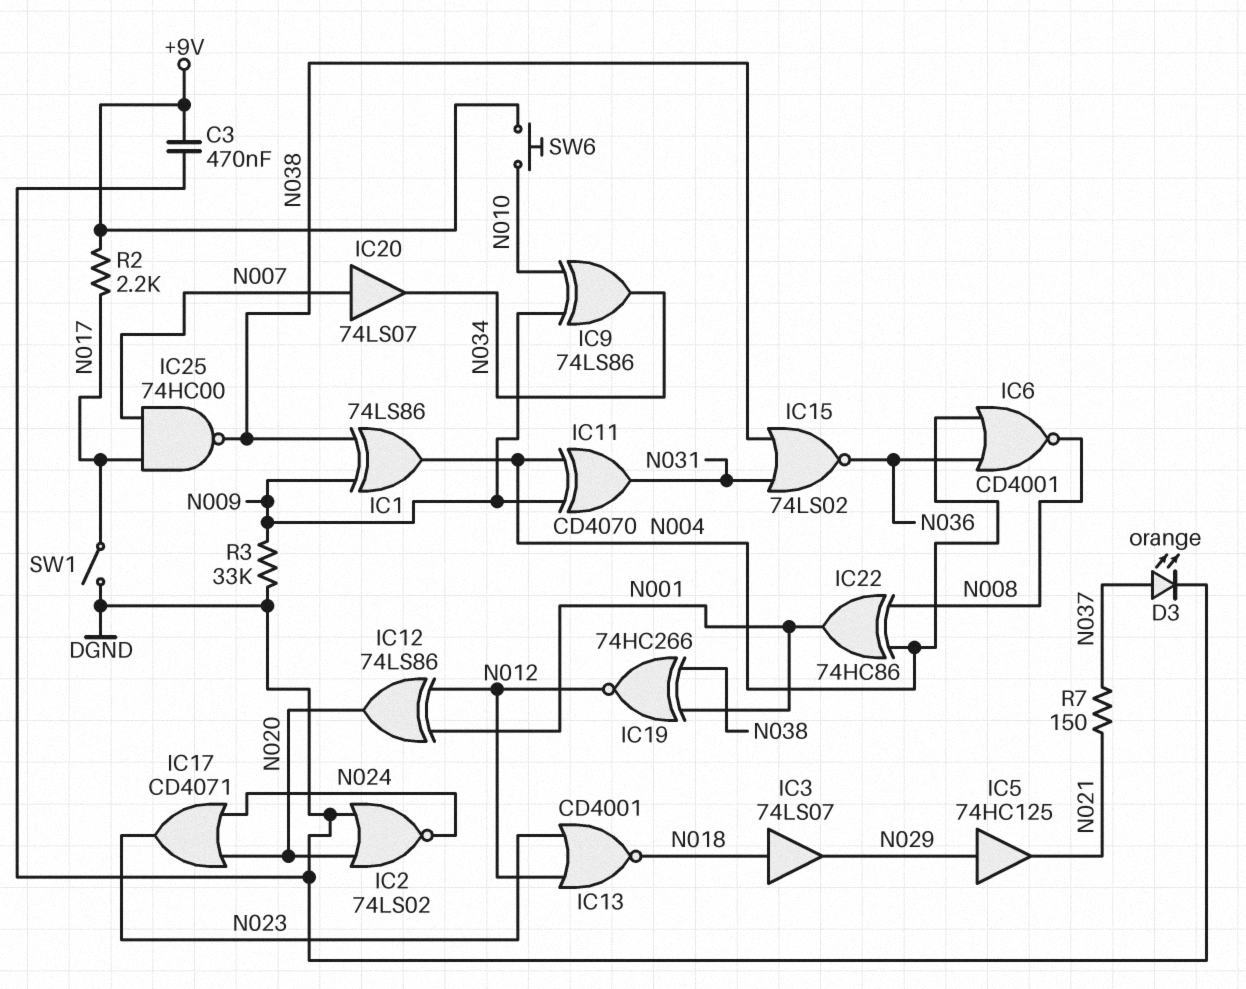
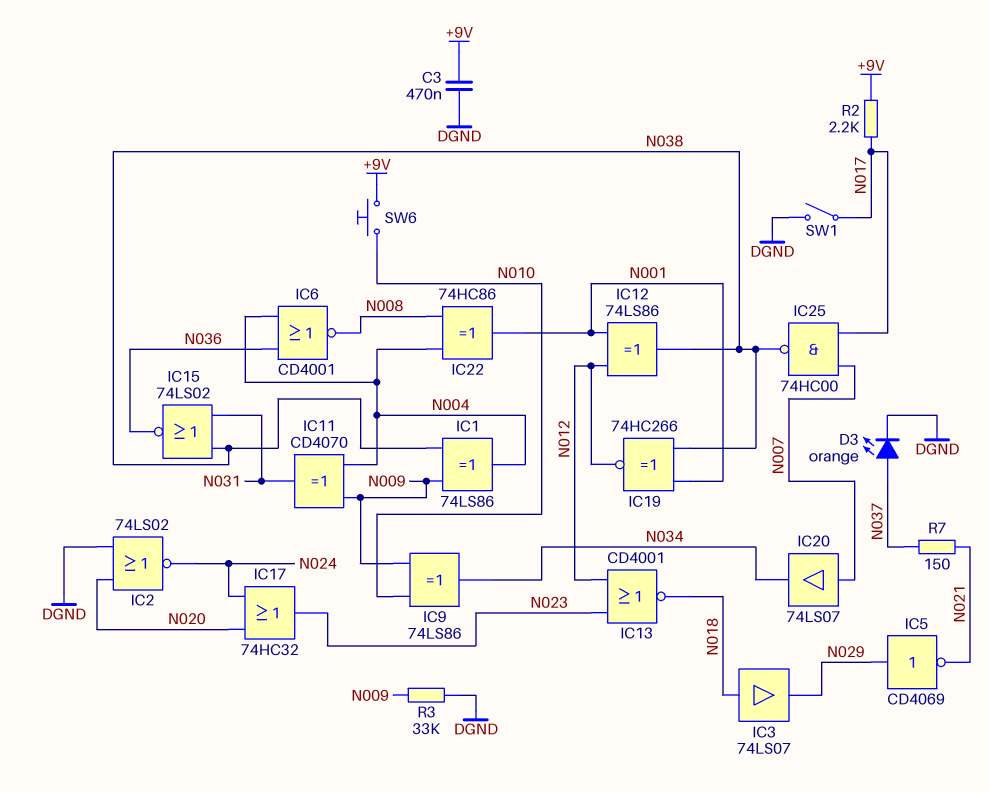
IC5: buffer 74HC125 (in N029, out N021) -> NOT CD4069 (in N029, out N021)
IC12: XOR 74LS86 (in N001, in N012, out N020) -> XOR 74LS86 (in N001, in N012, out N038)
IC17: OR CD4071 (in N020, in N024, out N023) -> OR 74HC32 (in N020, in N024, out N023)

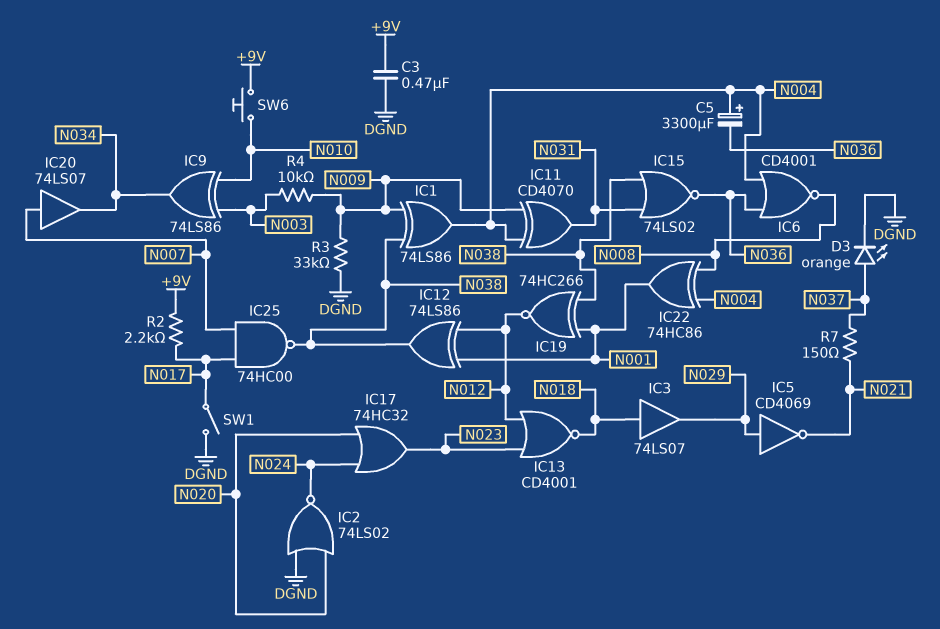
C5: none -> 3300uF (plus N004, minus N036)
IC9: XOR 74LS86 (in N009, in N010, out N034) -> XOR 74LS86 (in N003, in N010, out N034)
R4: none -> 10k (N003, N009)

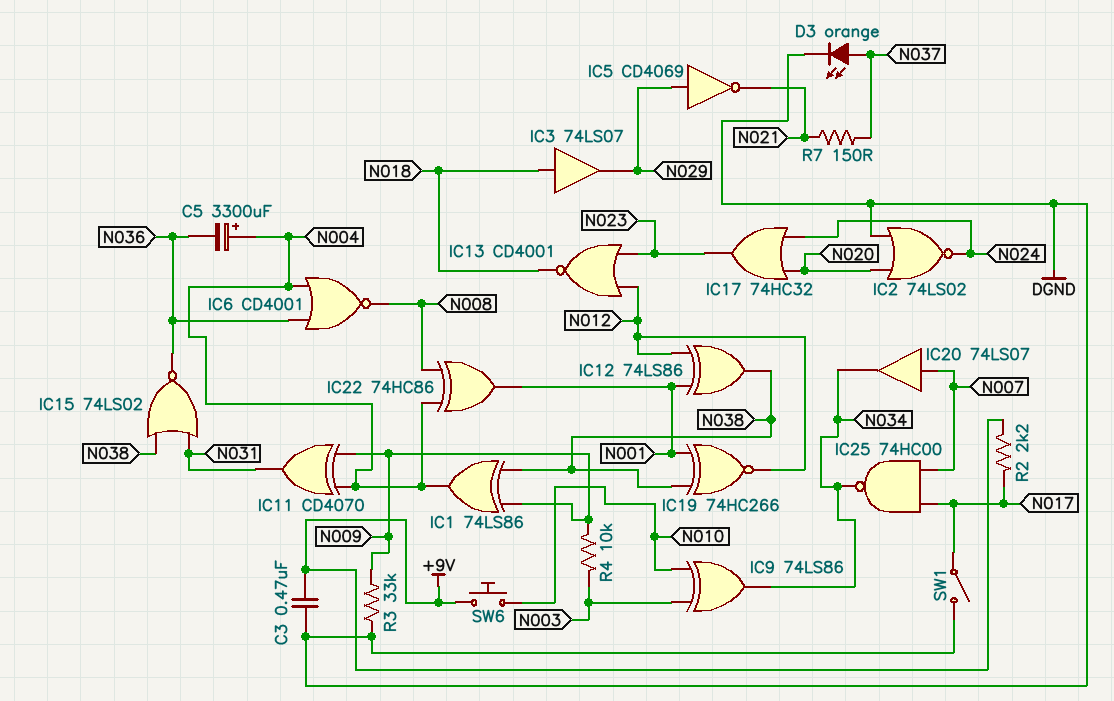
IC25: NAND 74HC00 (in N007, in N017, out N038) -> NAND 74HC00 (in N007, in N017, out N034)

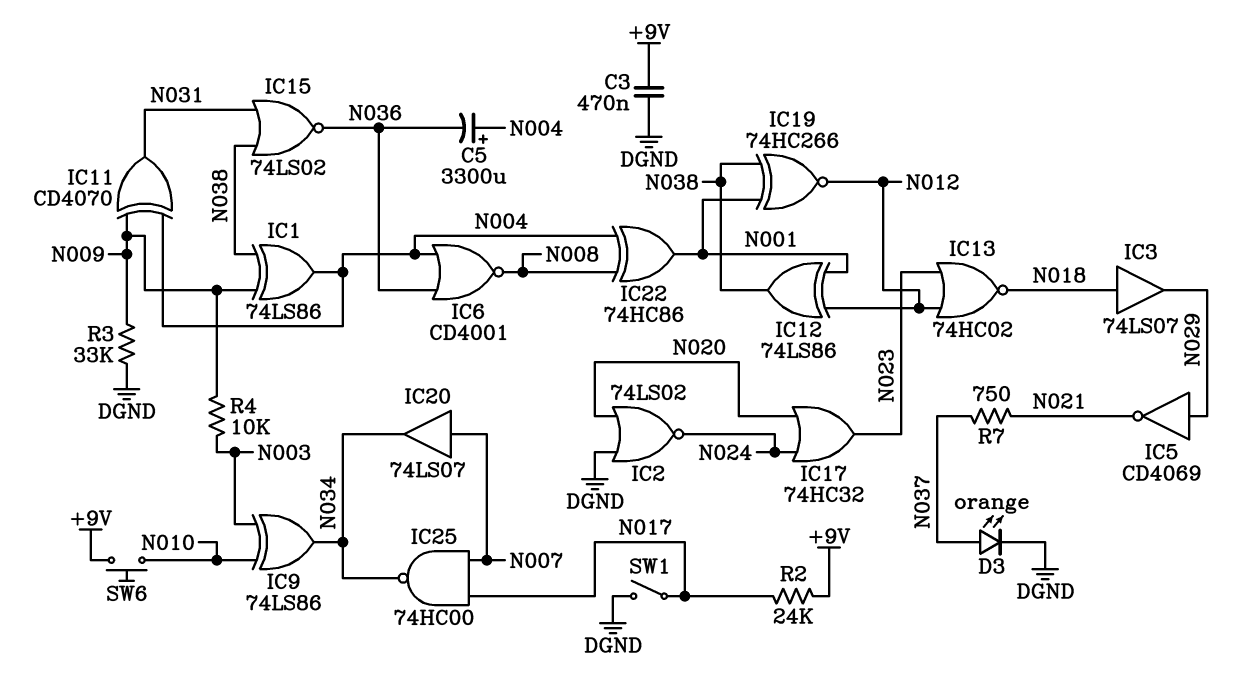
IC13: NOR CD4001 (in N012, in N023, out N018) -> NOR 74HC02 (in N012, in N023, out N018)
R2: 2.2k (+9V, N017) -> 24k (+9V, N017)
R7: 150 (N021, N037) -> 750 (N021, N037)

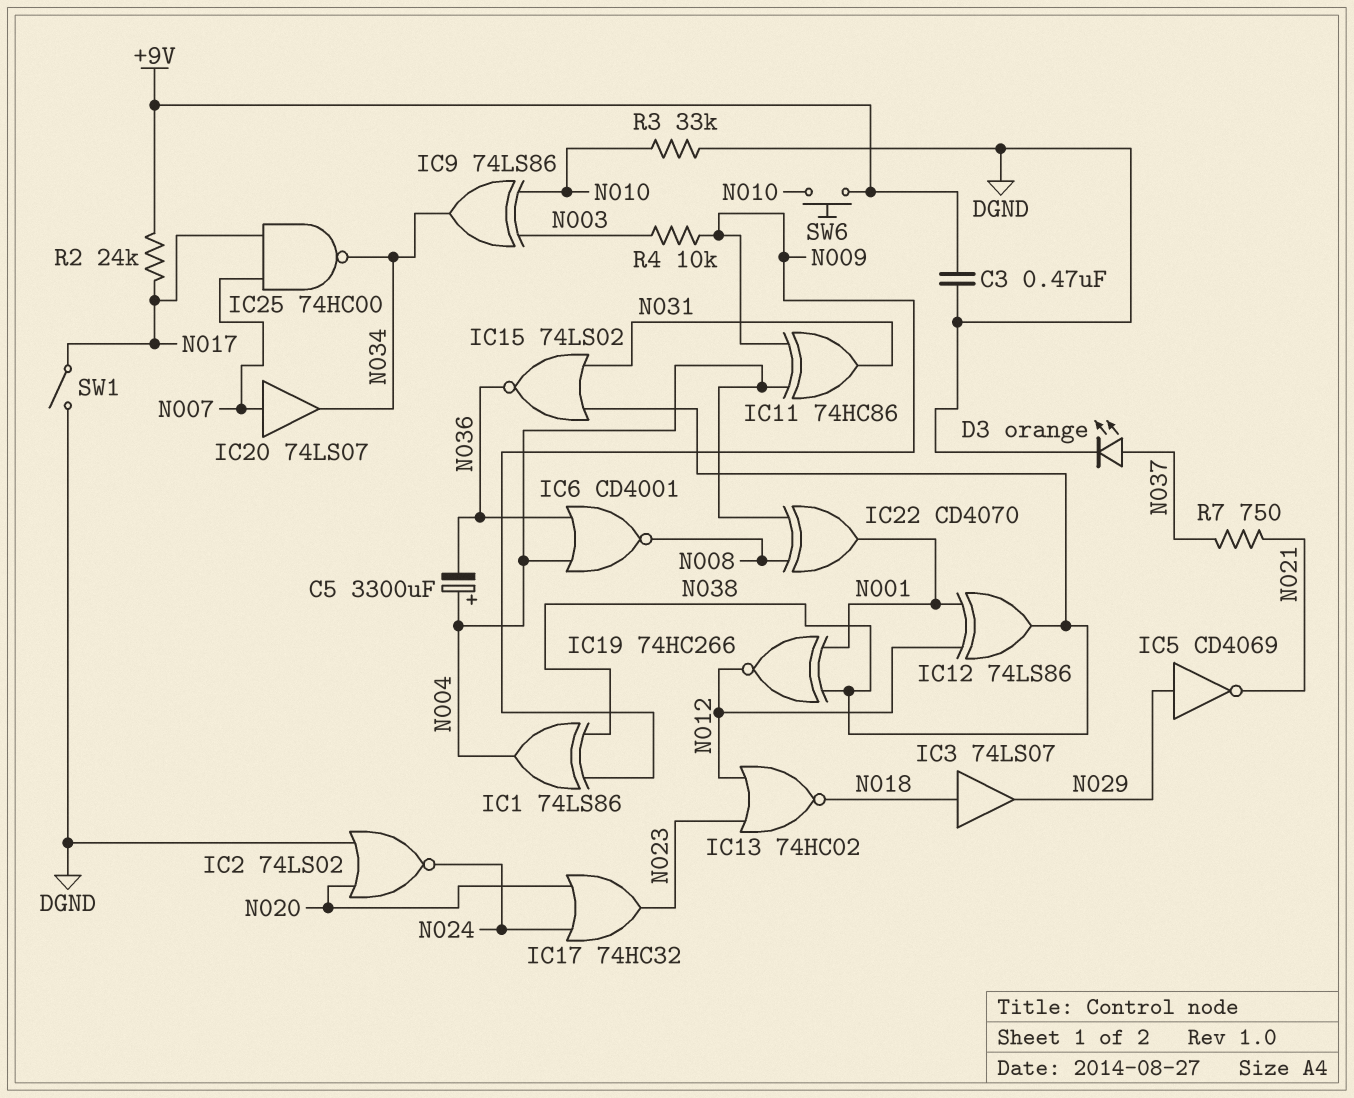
IC11: XOR CD4070 (in N004, in N009, out N031) -> XOR 74HC86 (in N004, in N009, out N031)
IC22: XOR 74HC86 (in N004, in N008, out N001) -> XOR CD4070 (in N004, in N008, out N001)
R3: 33k (DGND, N009) -> 33k (DGND, N010)

